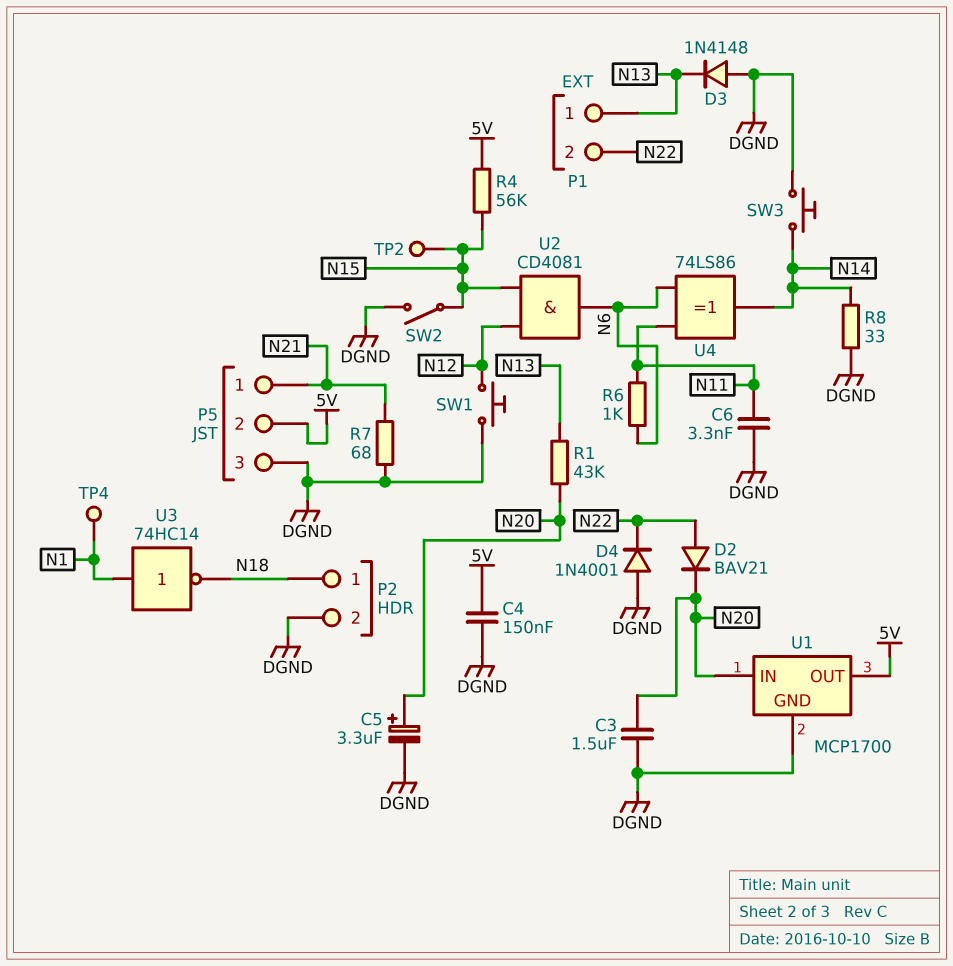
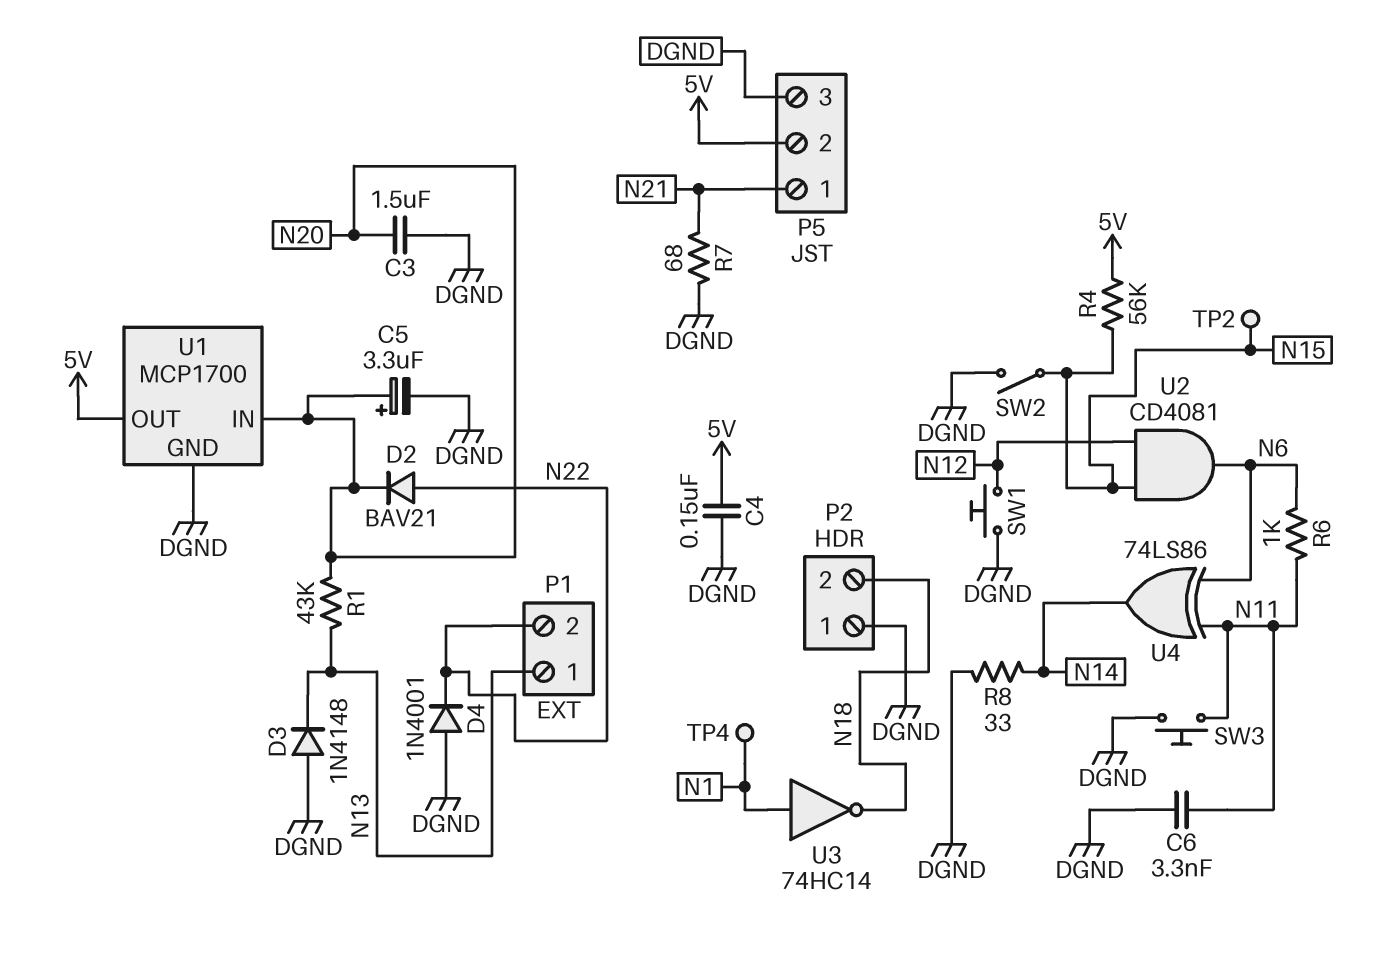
P2 pin 1: N18 -> DGND
P2 pin 2: DGND -> N18
SW3: button (DGND, N14) -> button (DGND, N11)

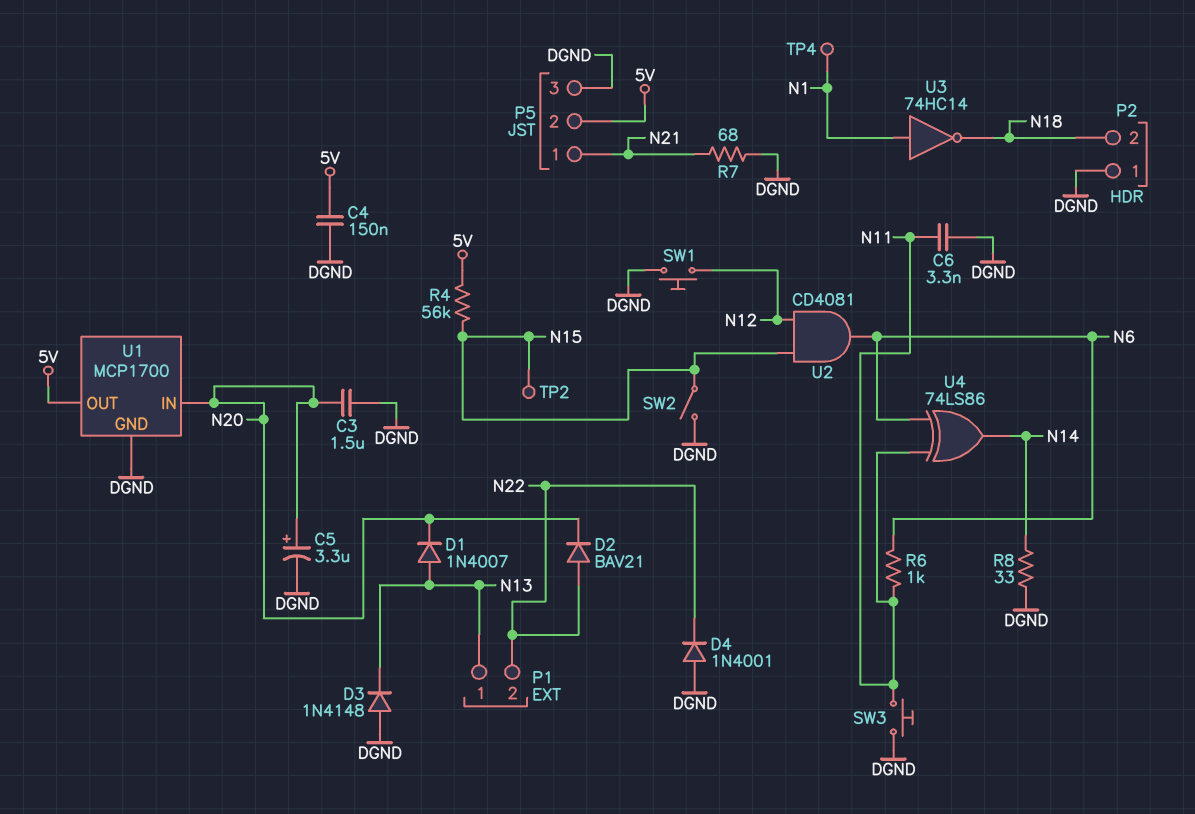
D1: none -> diode 1N4007 (A N13, K N20)
R1: 43k (N13, N20) -> none

